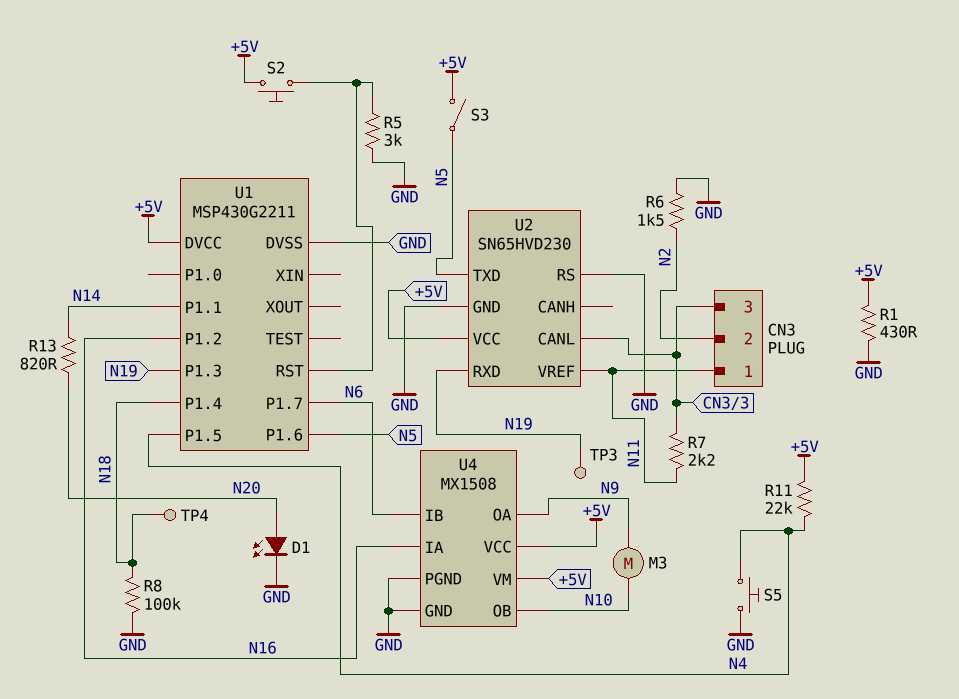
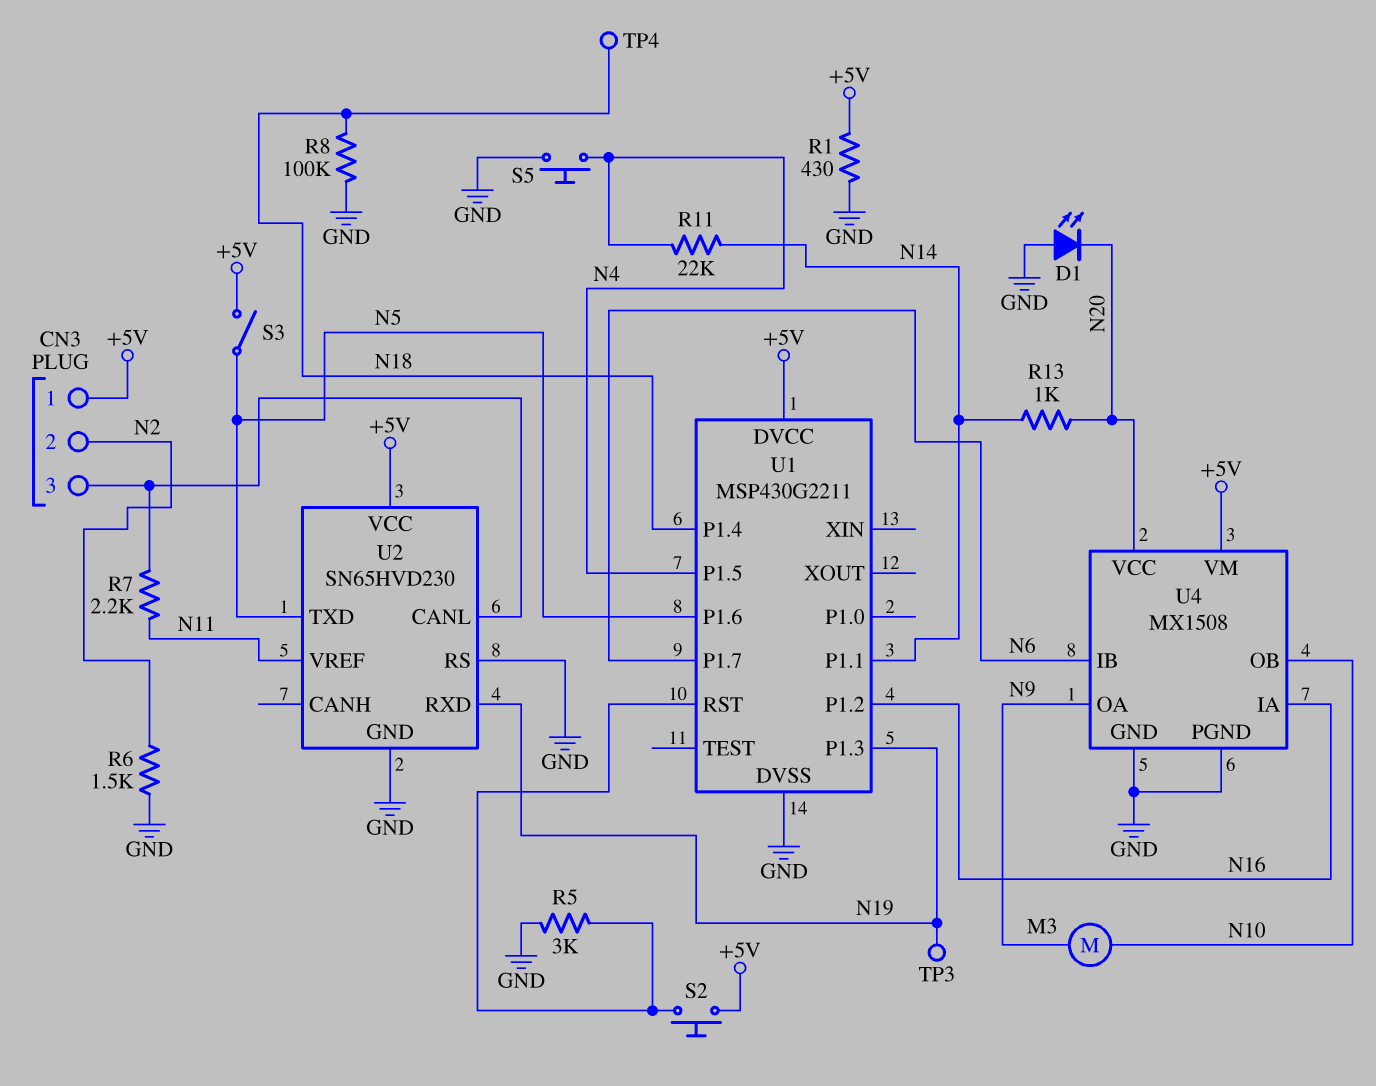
CN3 pin 1: N11 -> +5V
D1: LED (A N20, K GND) -> LED (A GND, K N20)
R11: 22k (+5V, N4) -> 22k (N4, N14)
R13: 820 (N14, N20) -> 1k (N14, N20)
U4 pin VCC: +5V -> N20

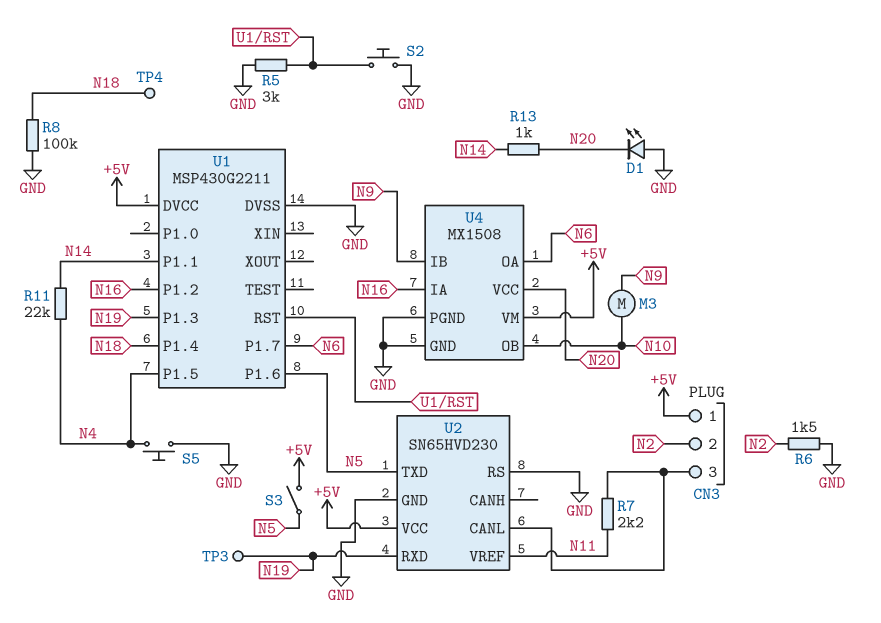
R1: 430 (+5V, GND) -> none
S2: button (+5V, U1/RST) -> button (GND, U1/RST)
U4 pin IB: N6 -> N9
U4 pin OA: N9 -> N6

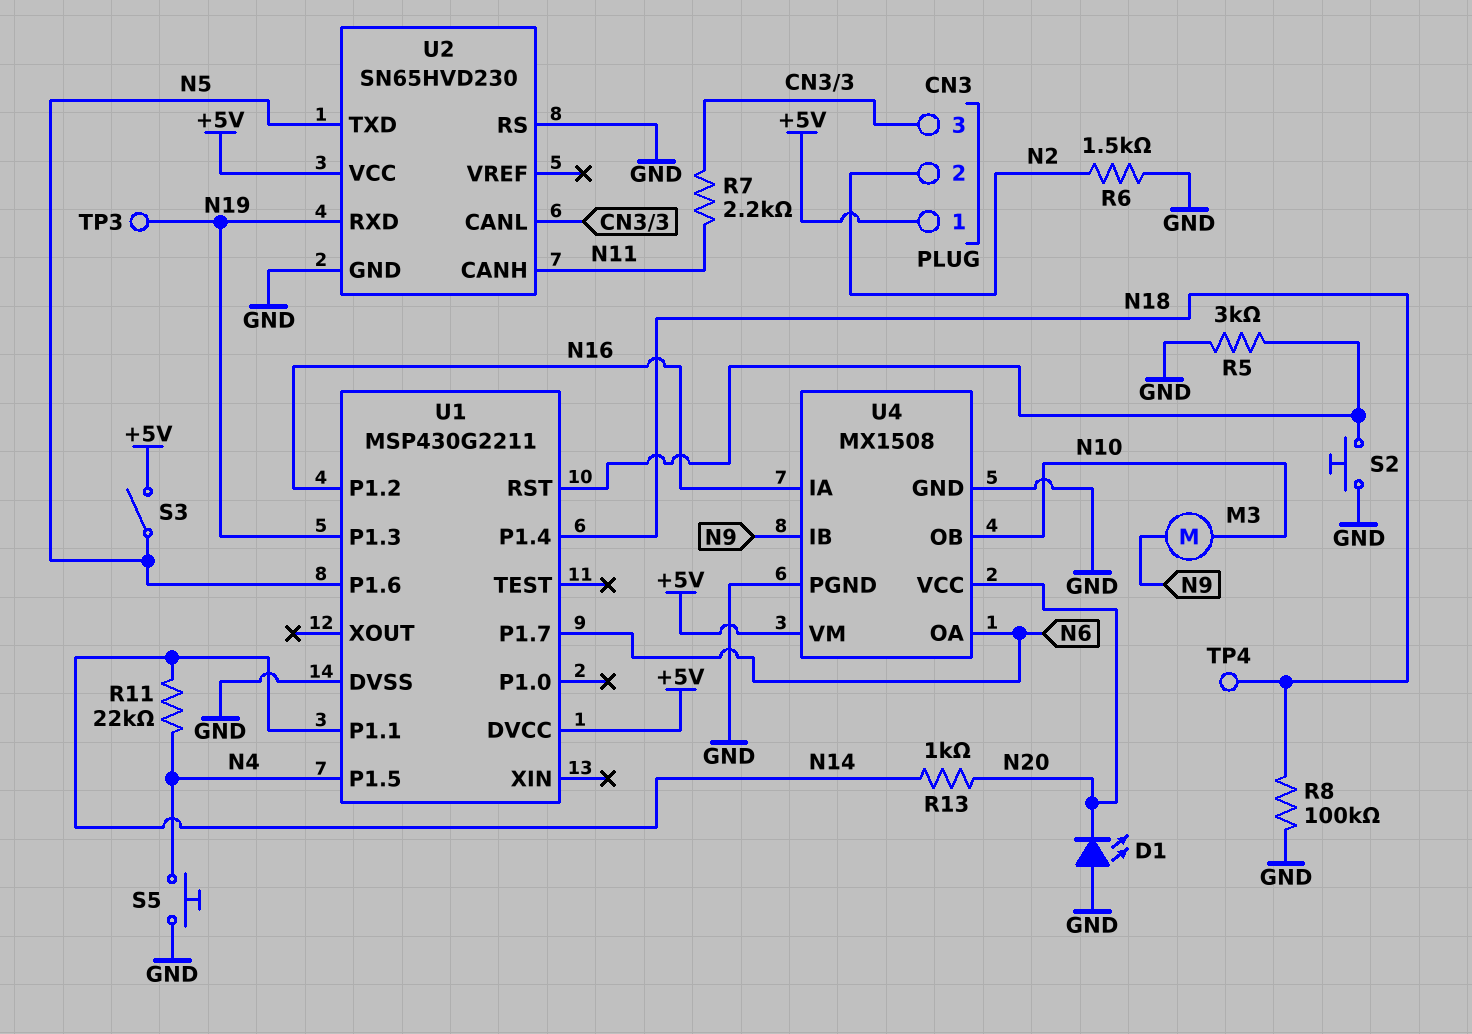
U2 pin CANH: none -> N11
U2 pin VREF: N11 -> none

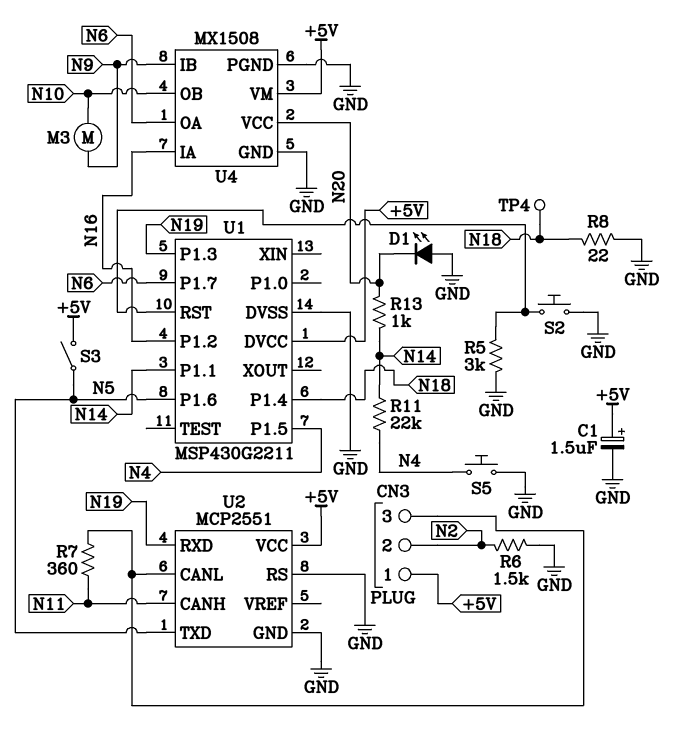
C1: none -> 1.5uF (plus +5V, minus GND)
R7: 2.2k (CN3/3, N11) -> 360 (CN3/3, N11)
R8: 100k (GND, N18) -> 22 (GND, N18)
TP3: test point (N19) -> none
U2: SN65HVD230 -> MCP2551

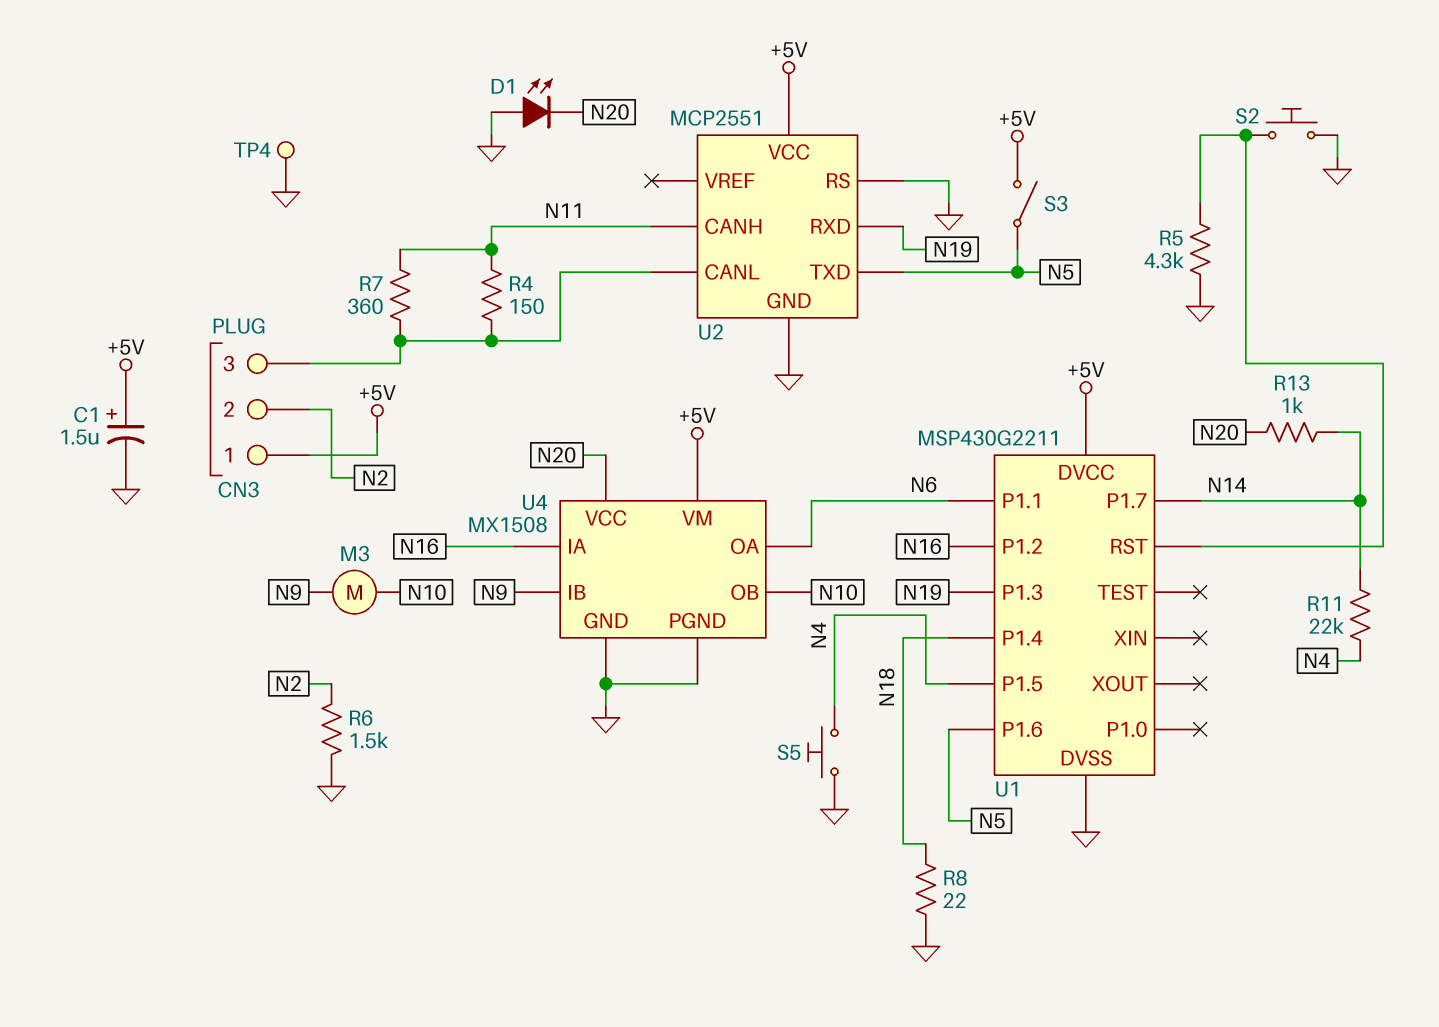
R4: none -> 150 (CN3/3, N11)
R5: 3k (GND, U1/RST) -> 4.3k (GND, U1/RST)
TP4: test point (N18) -> test point (GND)
U1 pin P1.1: N14 -> N6
U1 pin P1.7: N6 -> N14

